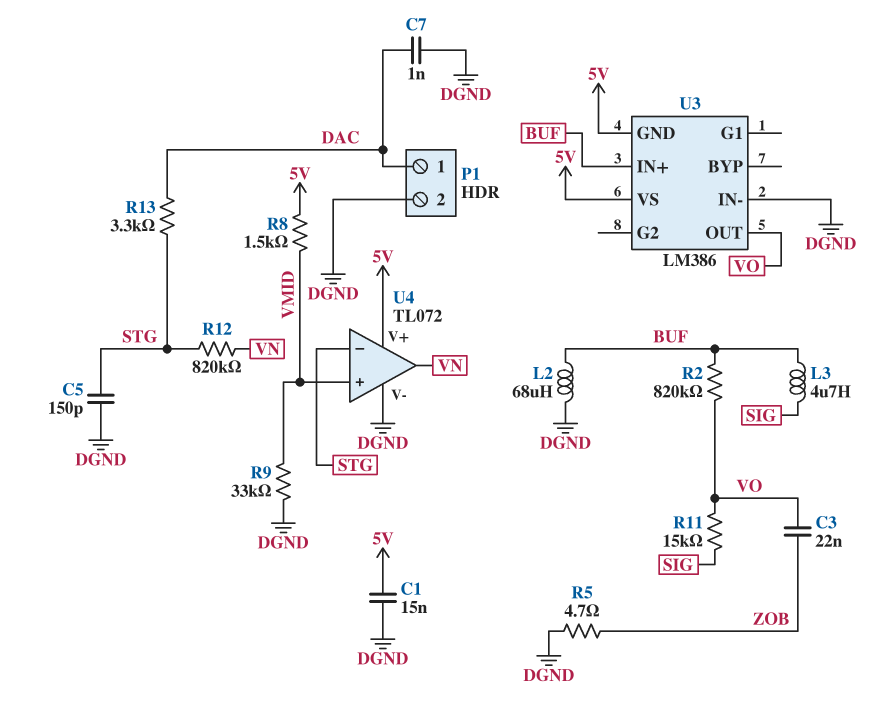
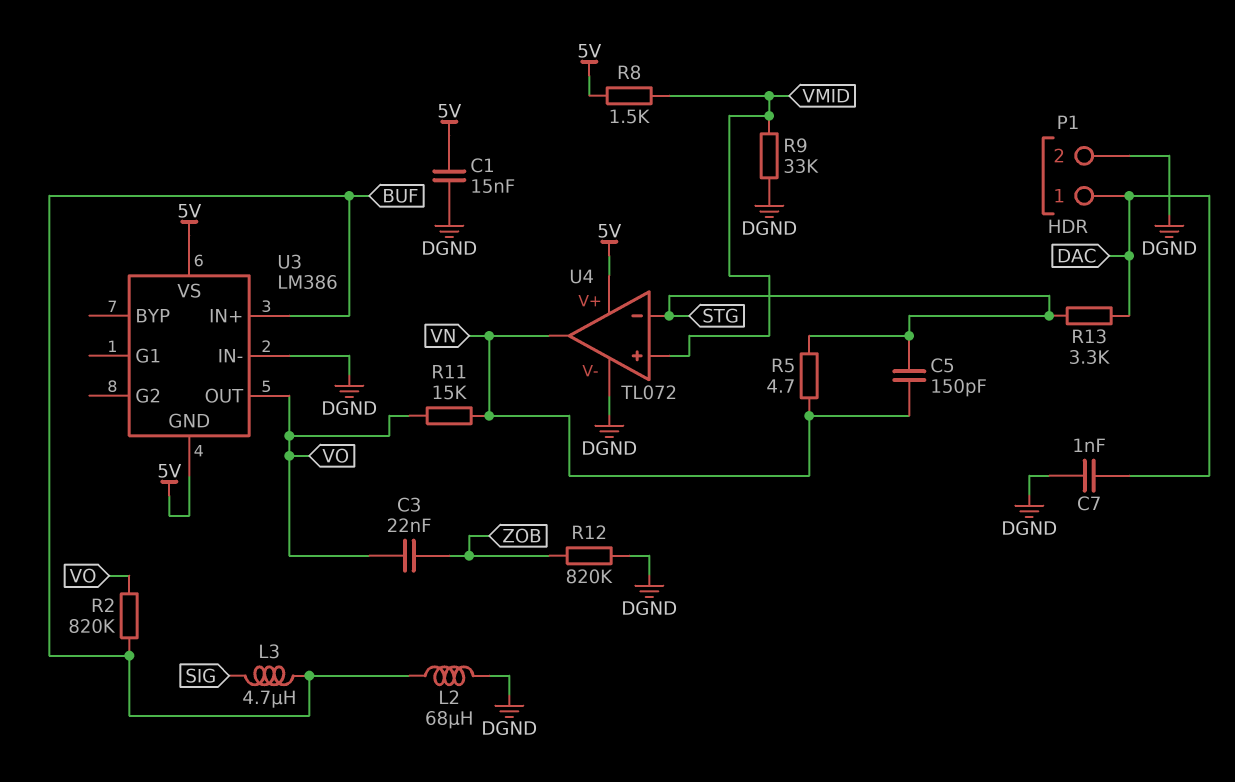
C5: 150pF (DGND, STG) -> 150pF (STG, VN)
R5: 4.7 (DGND, ZOB) -> 4.7 (STG, VN)
R11: 15k (SIG, VO) -> 15k (VN, VO)
R12: 820k (STG, VN) -> 820k (DGND, ZOB)

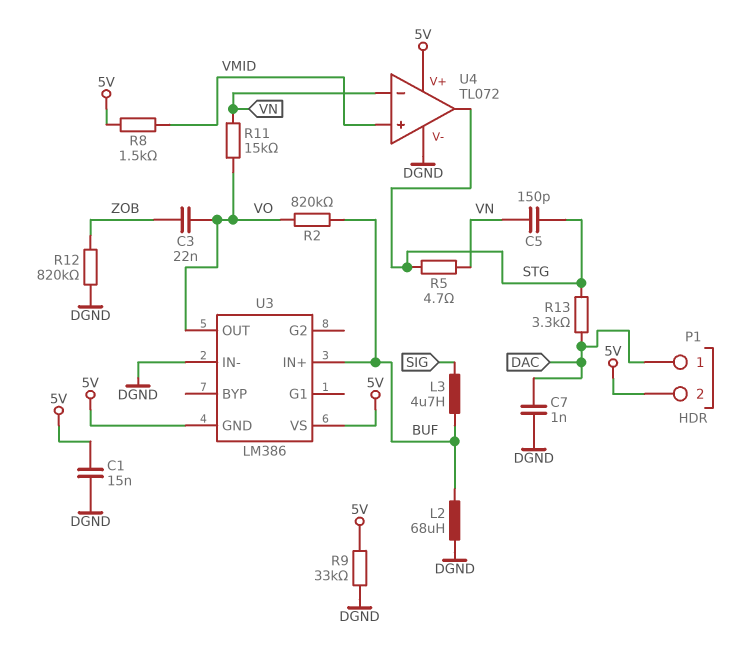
P1 pin 2: DGND -> 5V
R9: 33k (DGND, VMID) -> 33k (5V, DGND)
U4 pin in-: STG -> VN
U4 pin out: VN -> STG

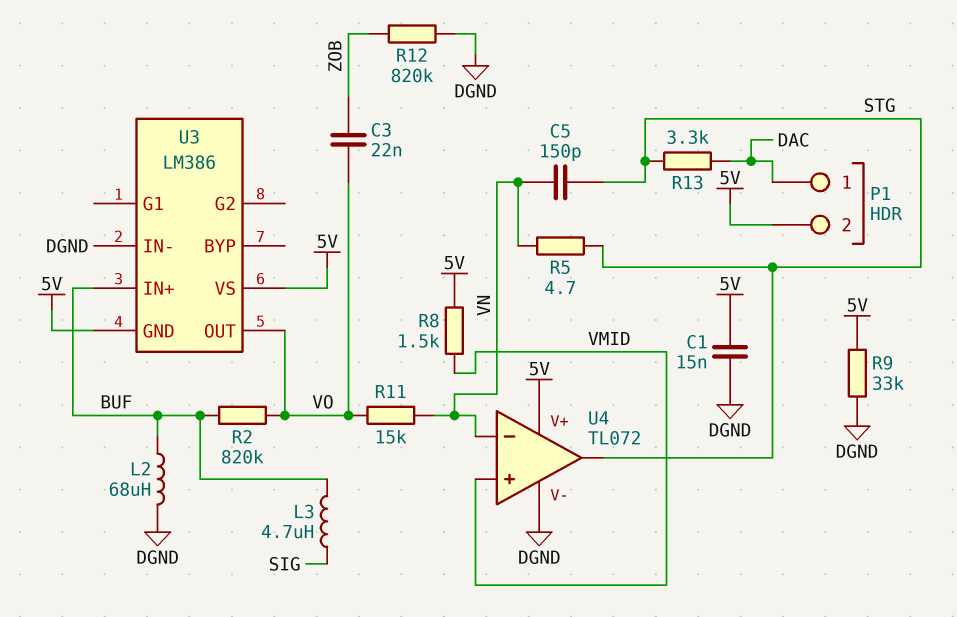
C7: 1nF (DAC, DGND) -> none

